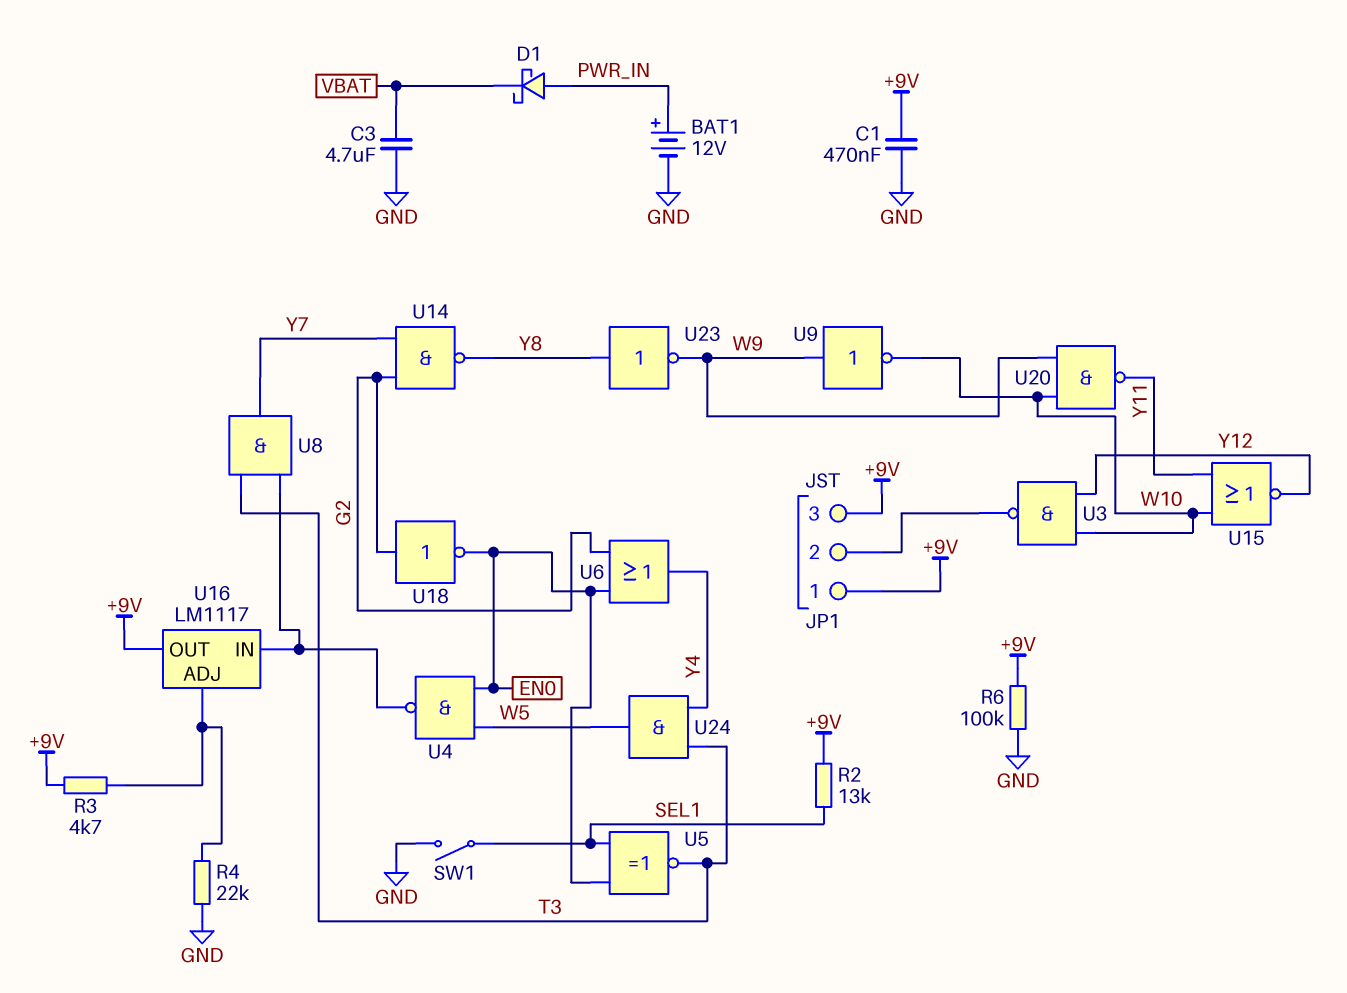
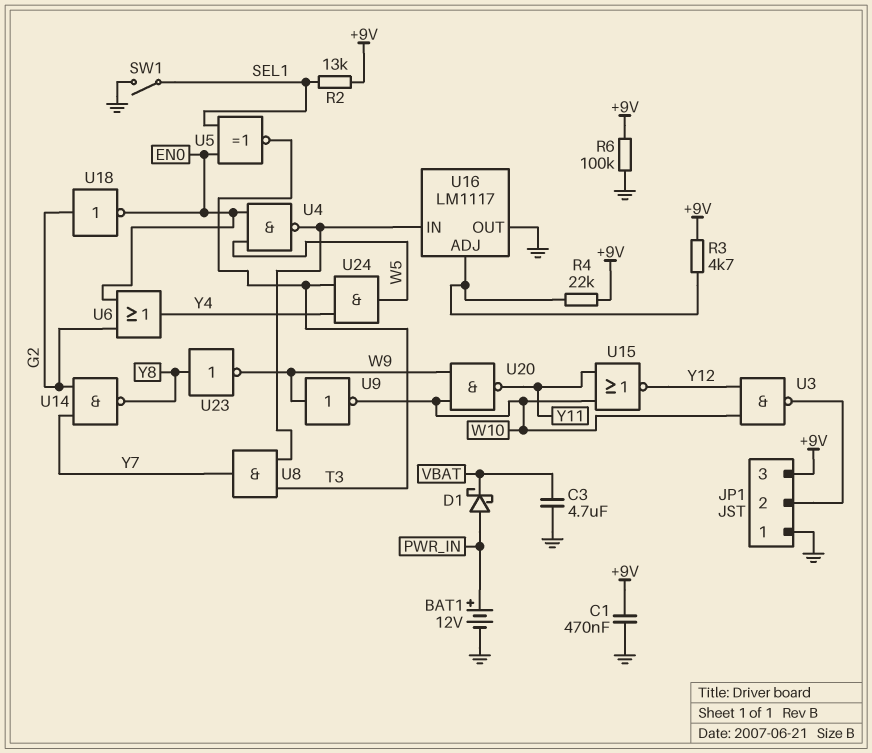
JP1 pin 1: +9V -> GND
R4: 22k (GND, U16/ADJ) -> 22k (+9V, U16/ADJ)
U16 pin OUT: +9V -> GND

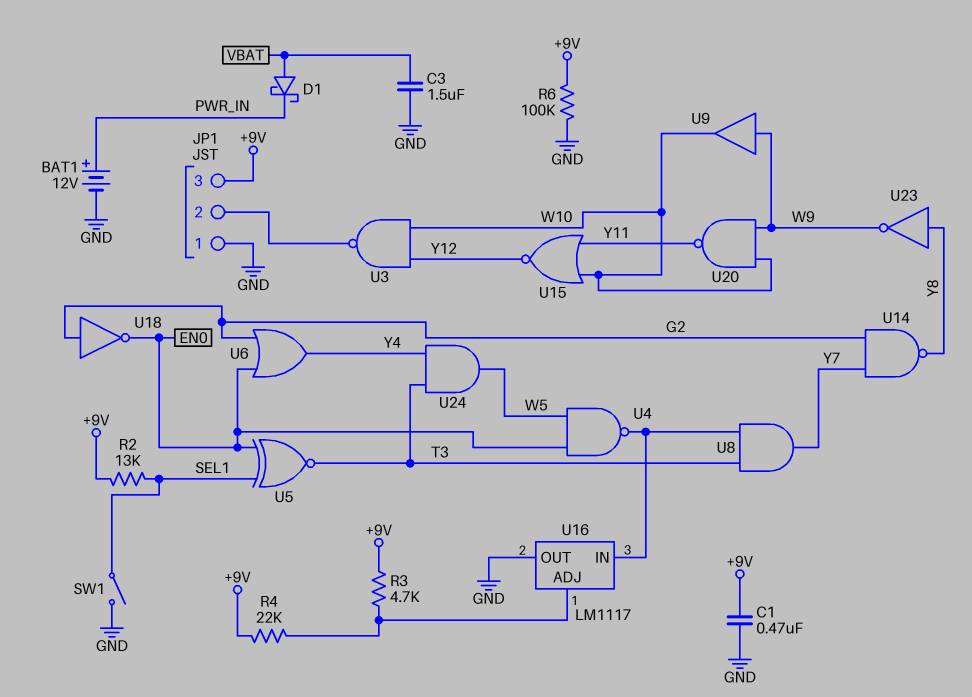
C3: 4.7uF (GND, VBAT) -> 1.5uF (GND, VBAT)
D1: schottky (A PWR_IN, K VBAT) -> schottky (A VBAT, K PWR_IN)
U9: NOT (in W9, out W10) -> buffer (in W9, out W10)

